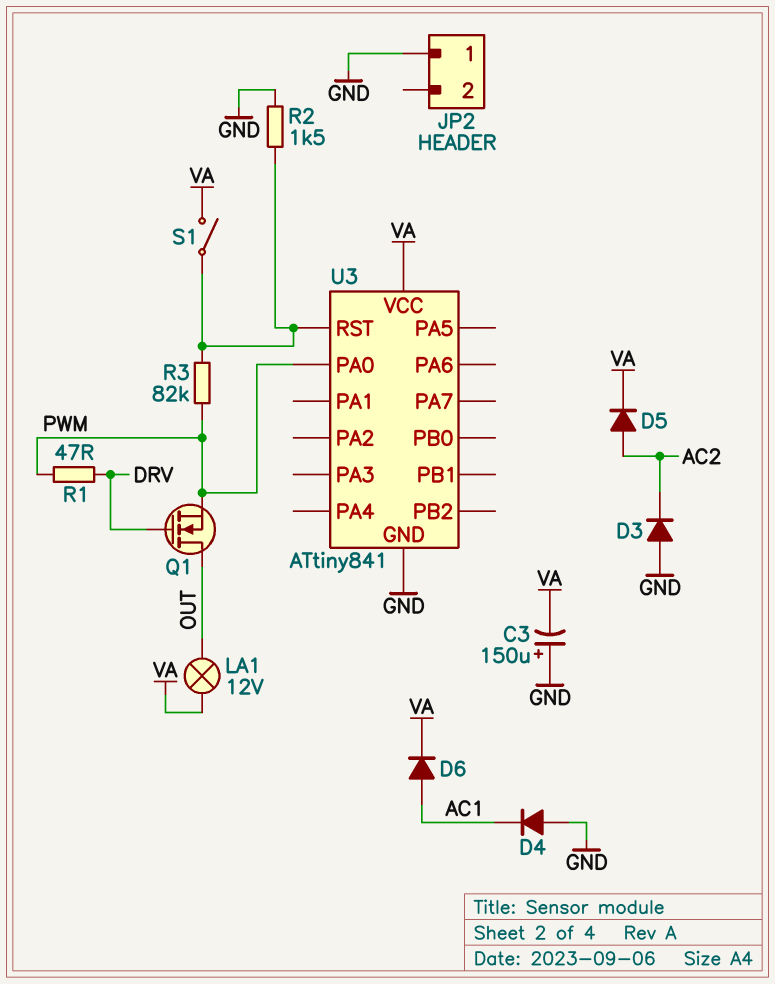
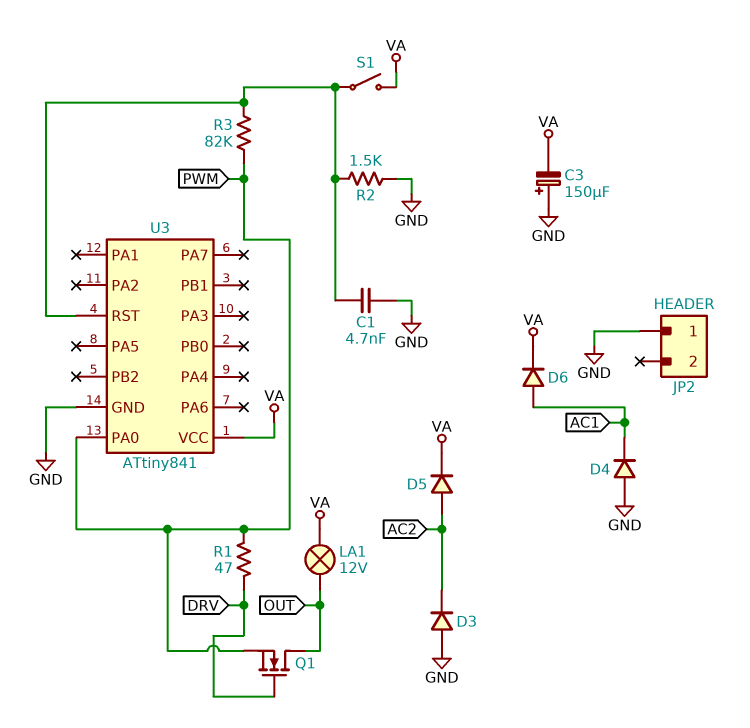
C1: none -> 4.7nF (GND, U3/RST)

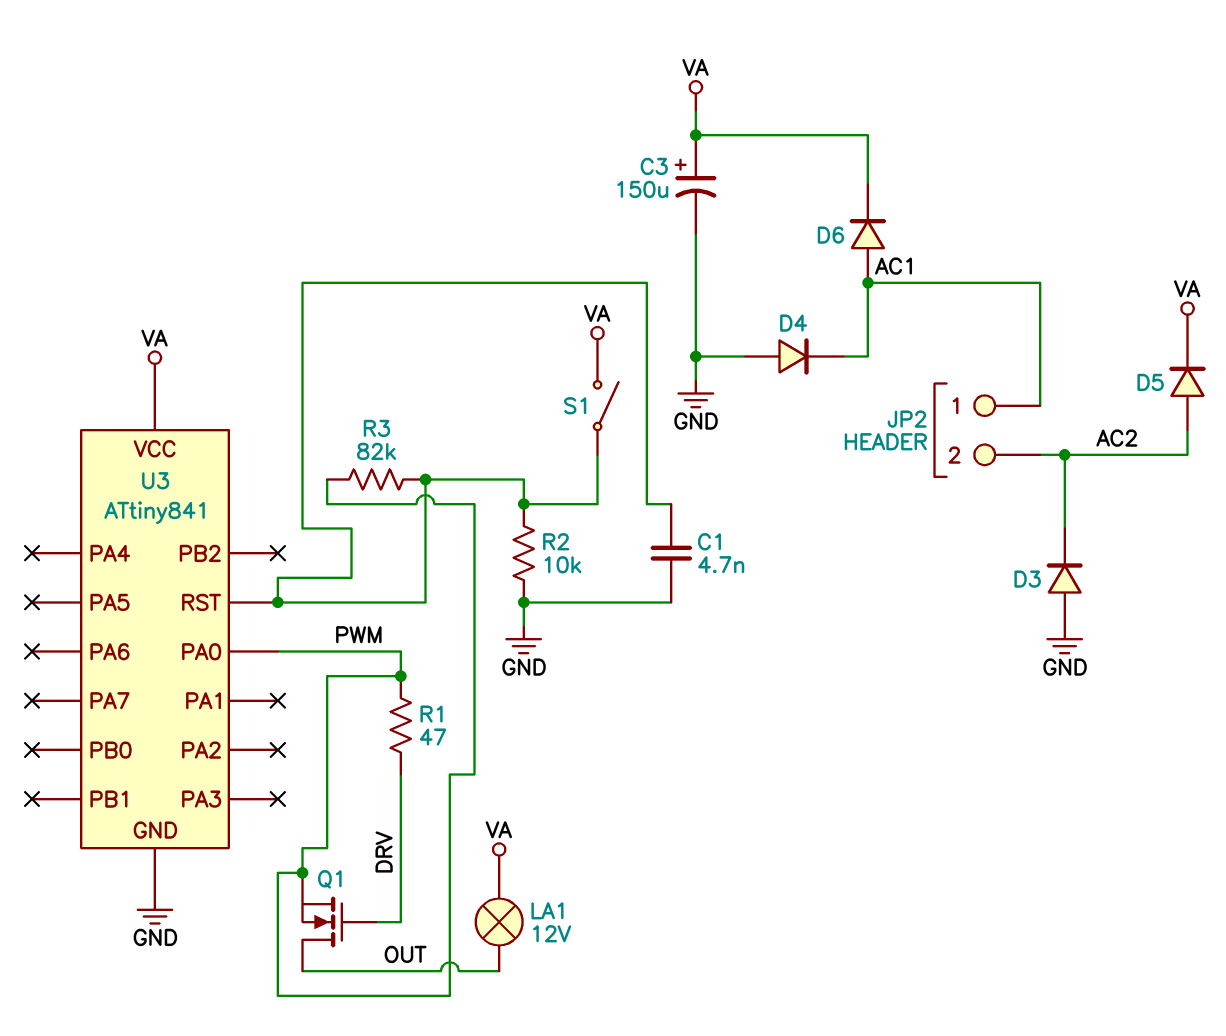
C3: 150uF (plus GND, minus VA) -> 150uF (plus VA, minus GND)
JP2 pin 1: GND -> AC1
JP2 pin 2: none -> AC2
R2: 1.5k (GND, U3/RST) -> 10k (GND, U3/RST)

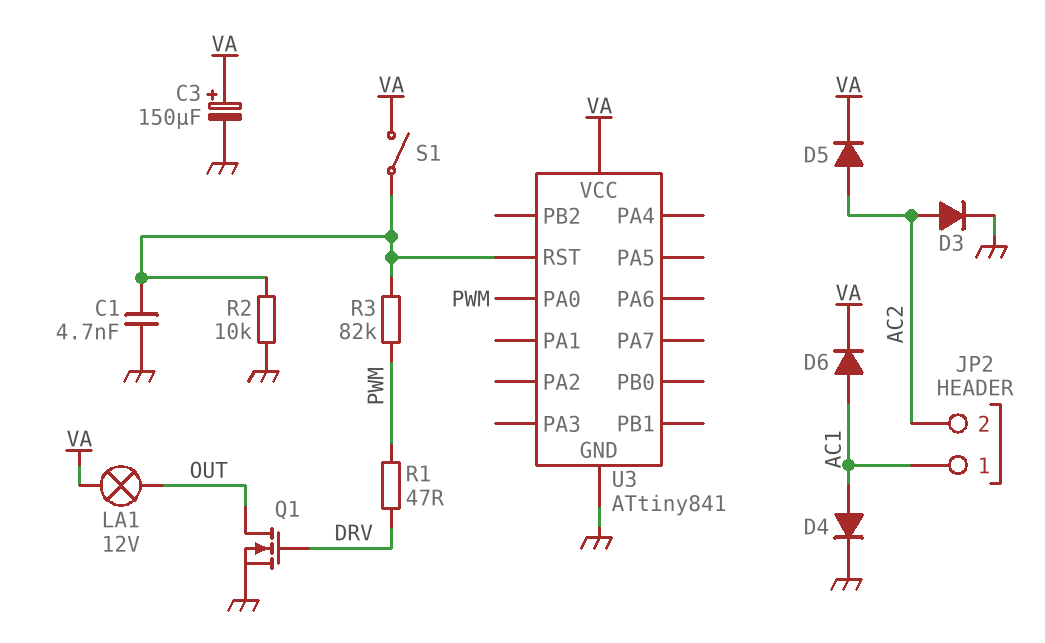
D3: diode (A GND, K AC2) -> diode (A AC2, K GND)
D4: diode (A GND, K AC1) -> diode (A AC1, K GND)
Q1: NMOS (G DRV, D OUT, S PWM) -> NMOS (G DRV, D OUT, S GND)

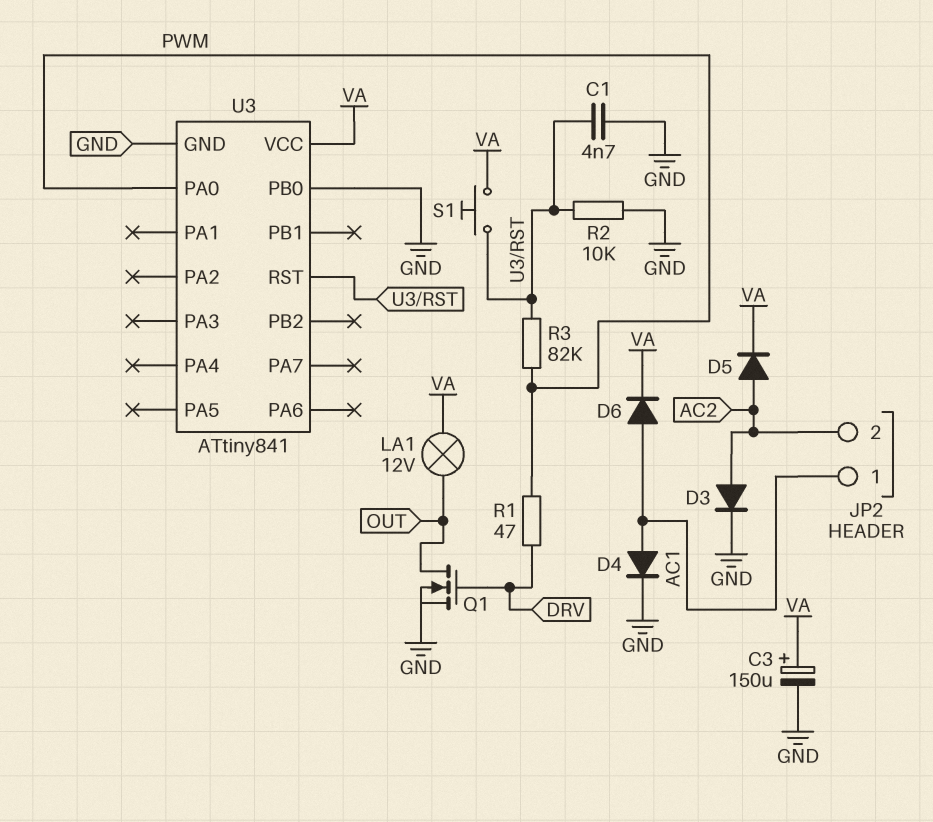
S1: switch (U3/RST, VA) -> button (U3/RST, VA)
U3 pin PB0: none -> GND

